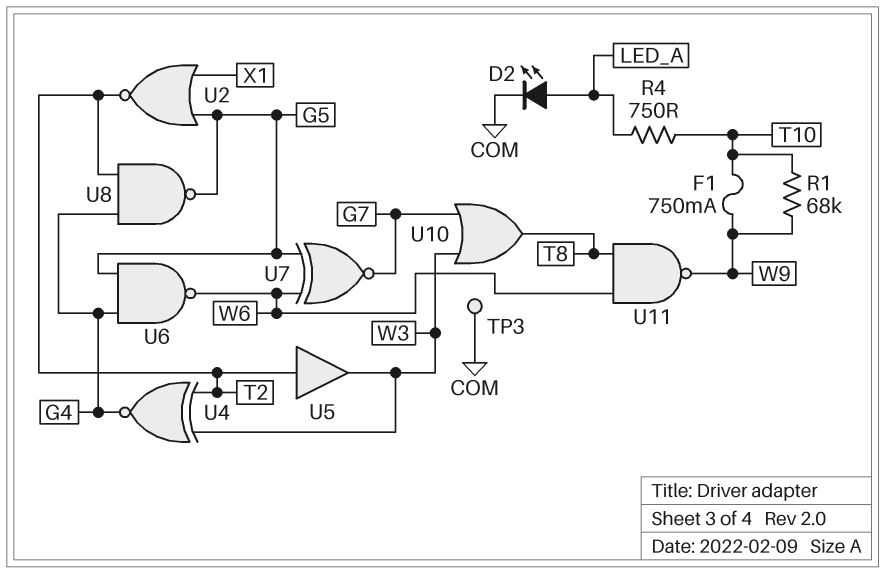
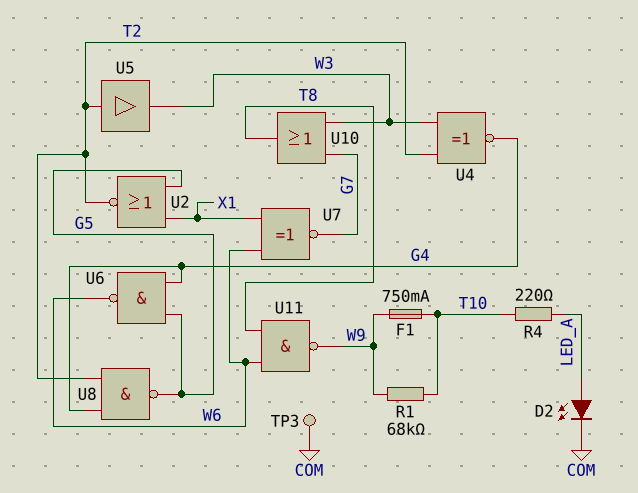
R4: 750 (LED_A, T10) -> 220 (LED_A, T10)
U7: XNOR (in G5, in W6, out G7) -> XNOR (in W6, in X1, out G7)

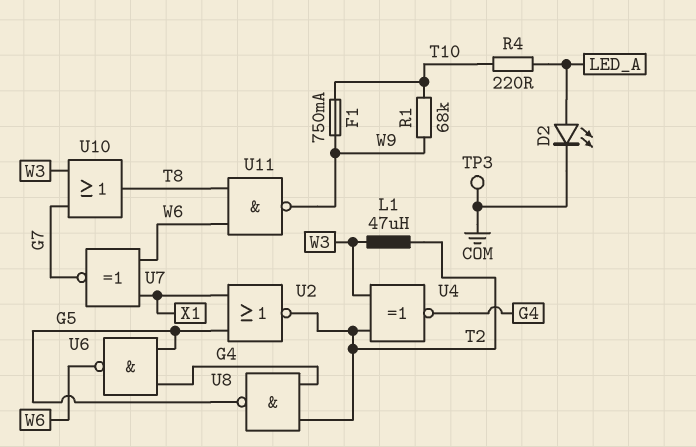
L1: none -> 47uH (T2, W3)
U5: buffer (in T2, out W3) -> none

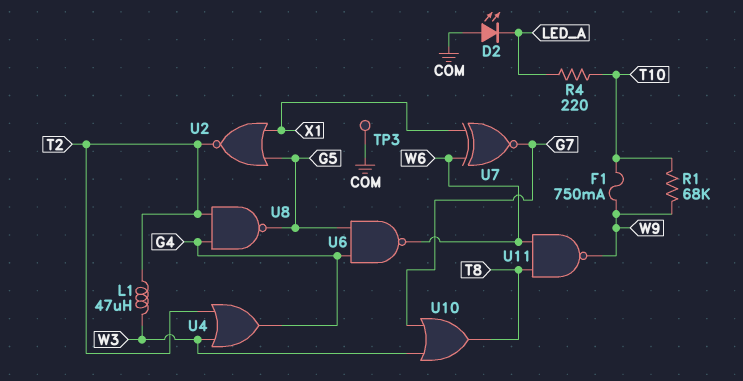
D2: LED (A LED_A, K COM) -> LED (A COM, K LED_A)
U4: XNOR (in T2, in W3, out G4) -> OR (in T2, in W3, out G4)

